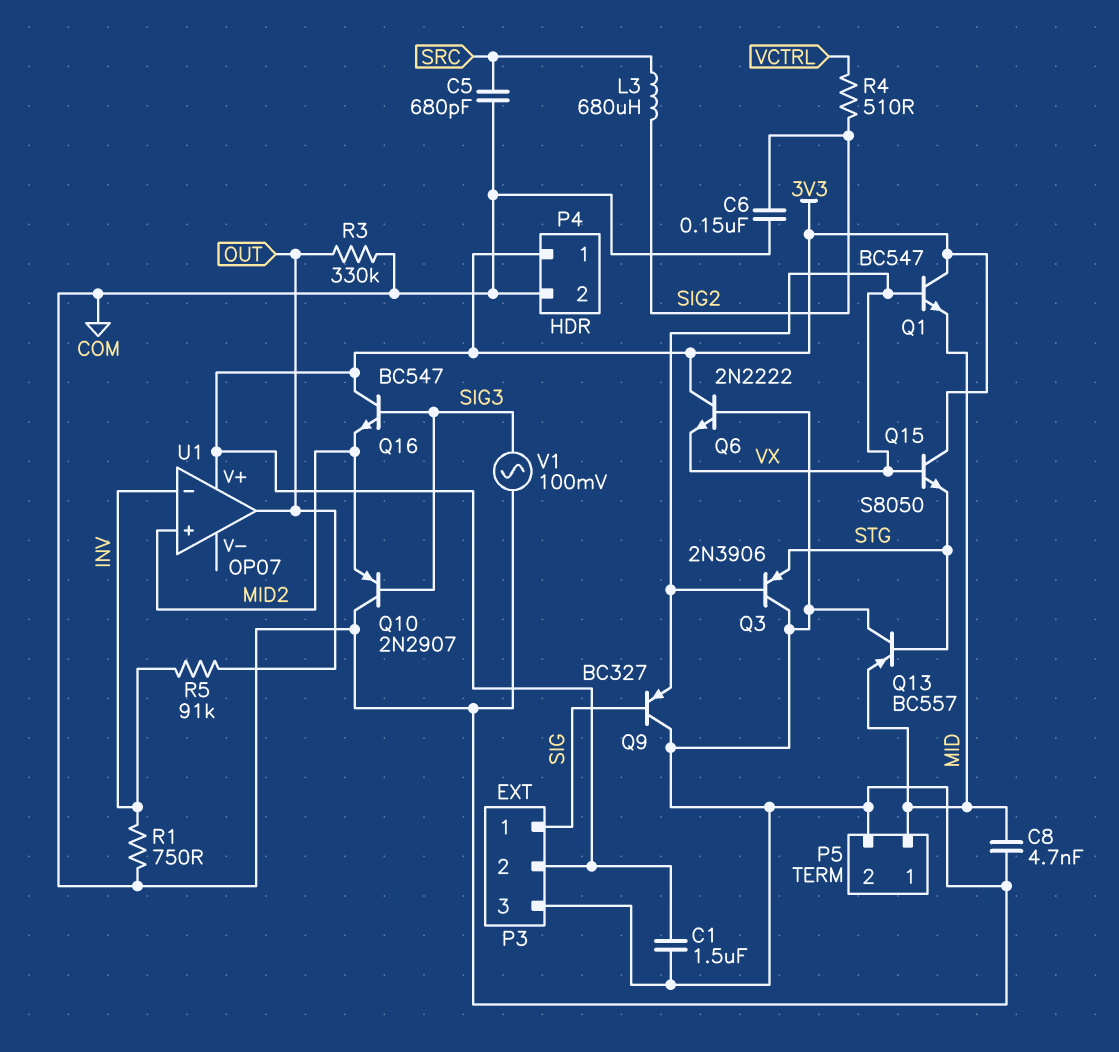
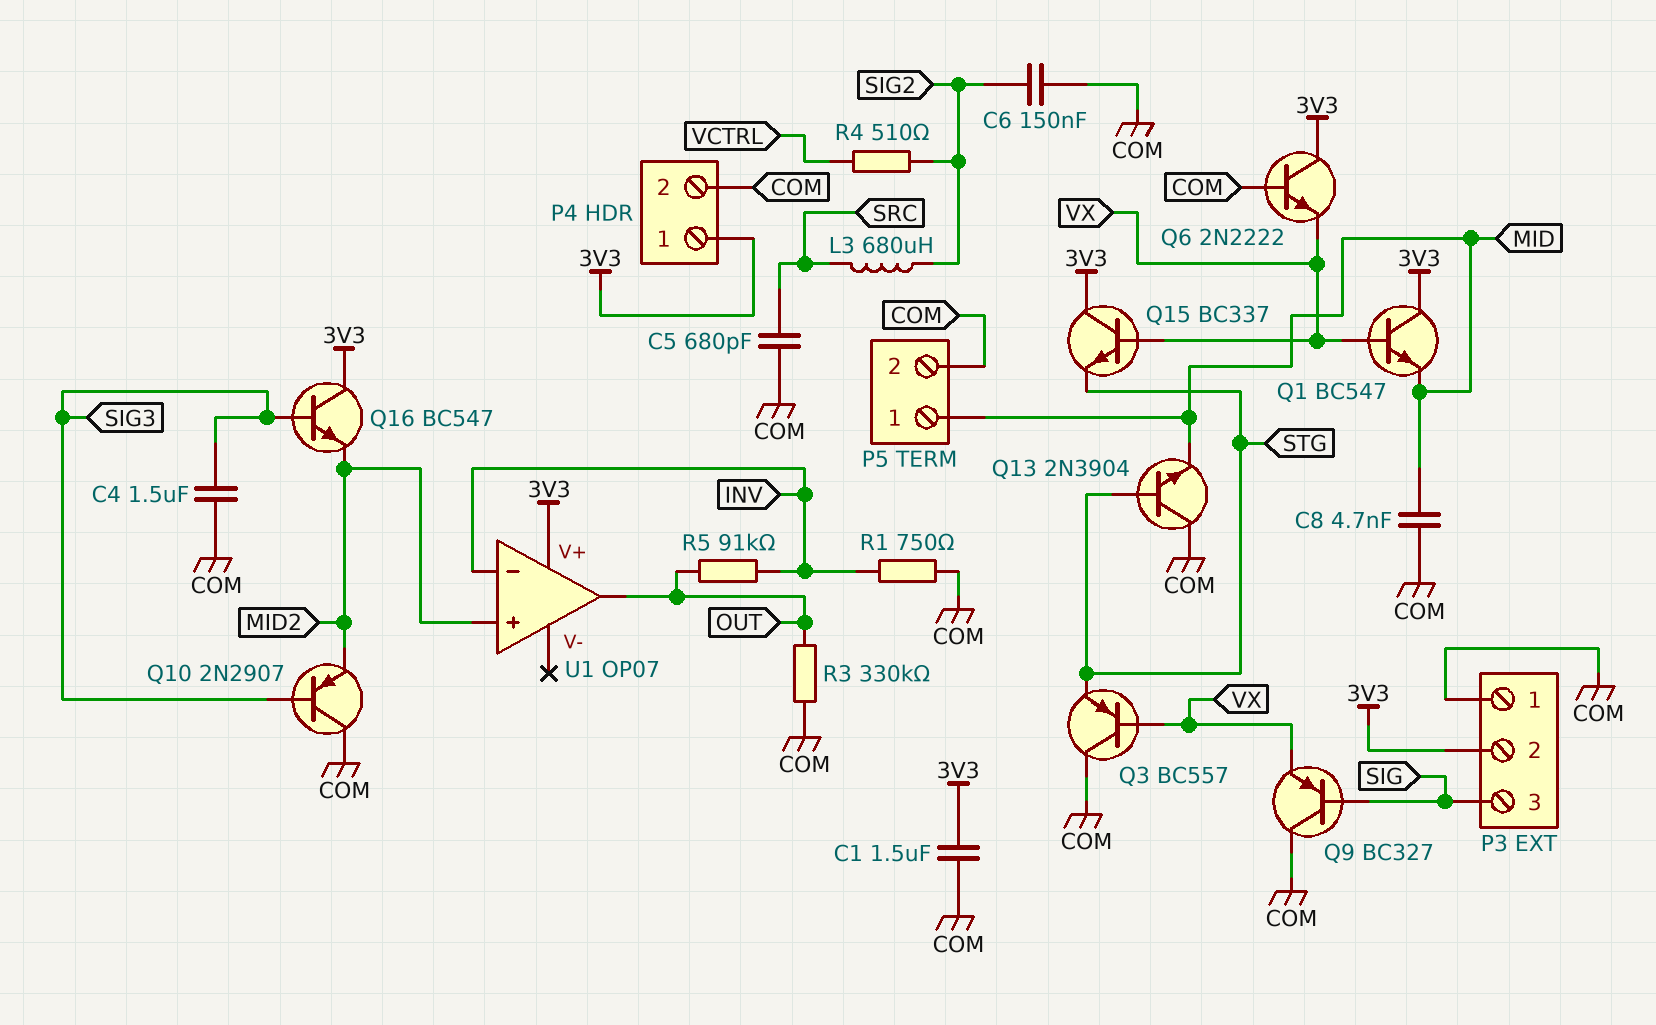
C4: none -> 1.5uF (COM, SIG3)
P3 pin 1: SIG -> COM
P3 pin 3: COM -> SIG
Q3: PNP 2N3906 (B VX, C COM, E STG) -> PNP BC557 (B VX, C COM, E STG)
Q13: PNP BC557 (B STG, C COM, E MID) -> NPN 2N3904 (B STG, C COM, E MID)
Q15: NPN S8050 (B VX, C 3V3, E STG) -> NPN BC337 (B VX, C 3V3, E STG)
V1: AC 100mV (COM, SIG3) -> none

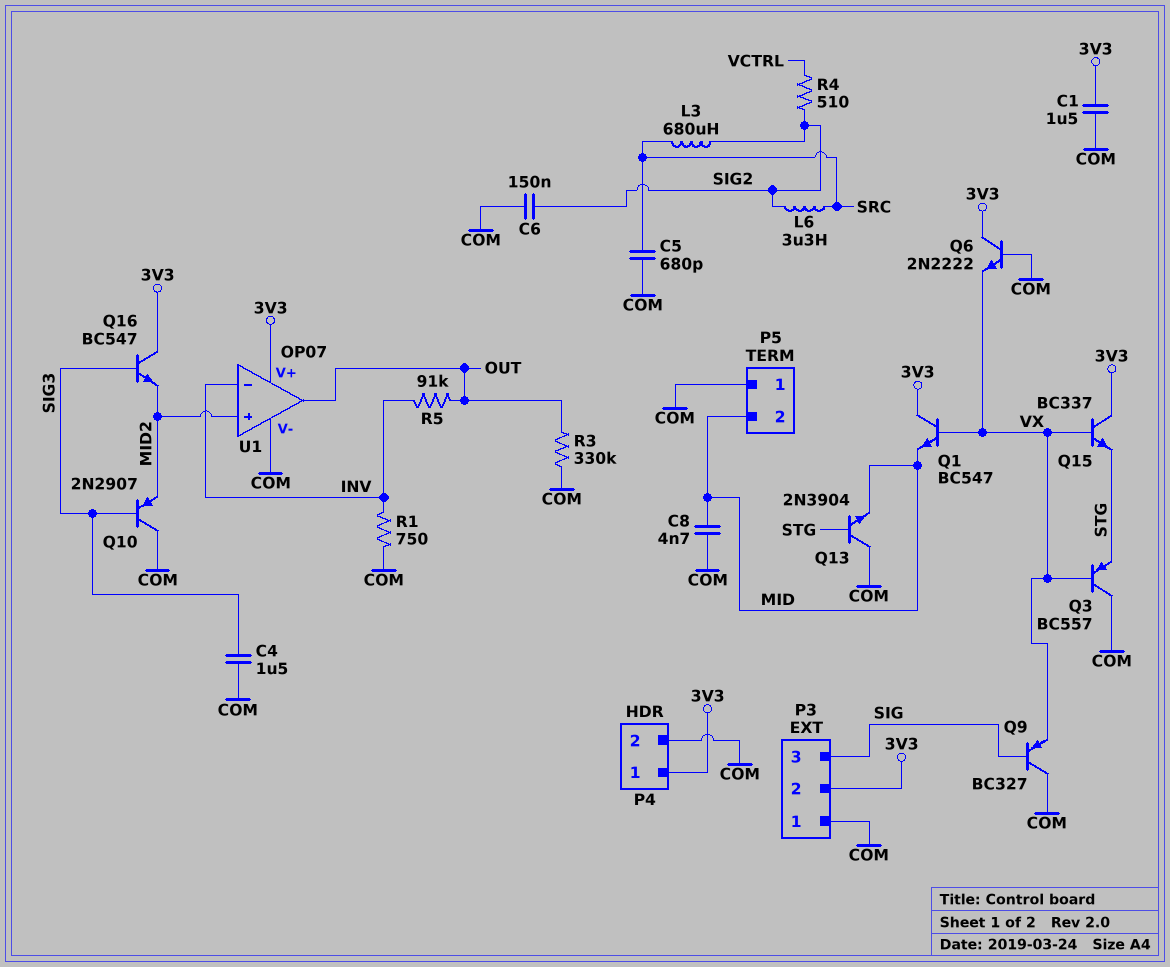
L6: none -> 3.3uH (SIG2, SRC)
P5 pin 1: MID -> COM
P5 pin 2: COM -> MID
U1 pin V-: none -> COM

